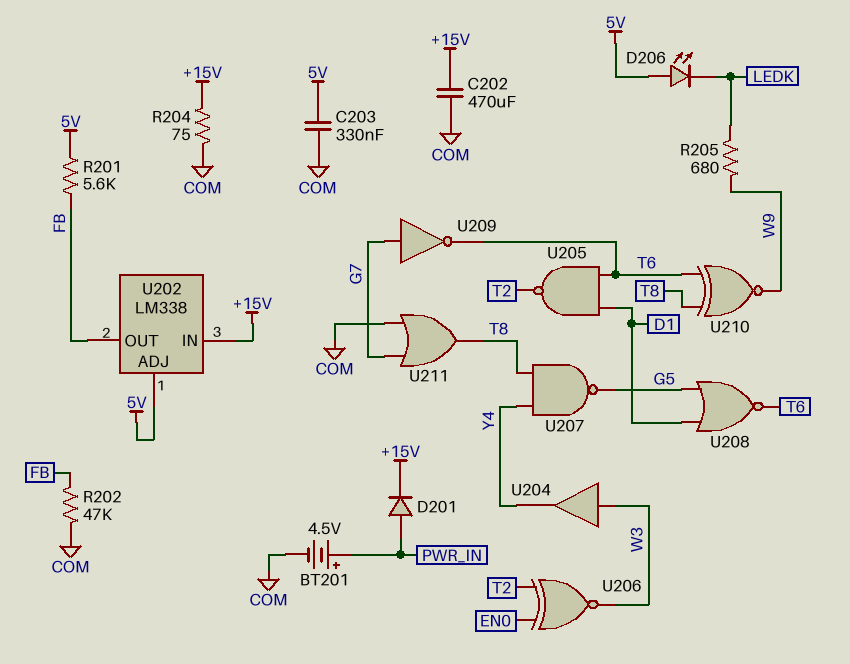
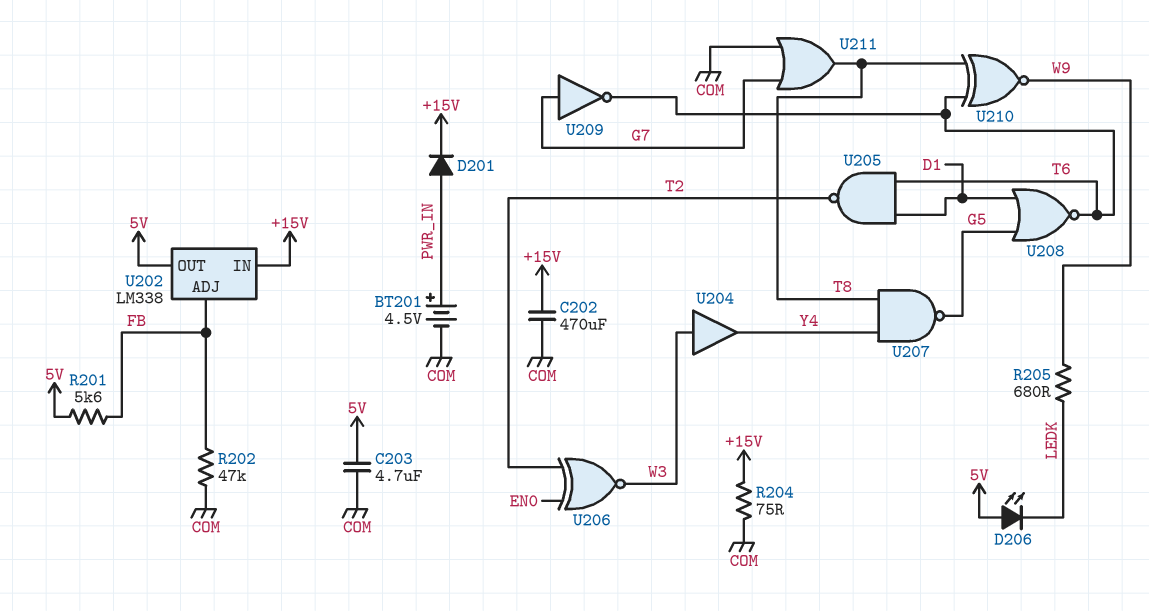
C203: 330nF (5V, COM) -> 4.7uF (5V, COM)
U202 pin ADJ: 5V -> FB
U202 pin OUT: FB -> 5V

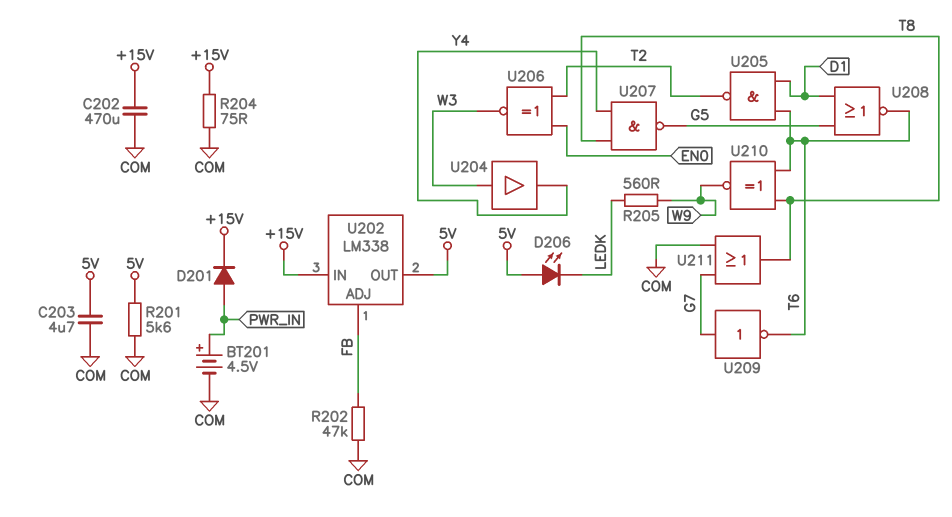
R201: 5.6k (5V, FB) -> 5.6k (5V, COM)
R205: 680 (LEDK, W9) -> 560 (LEDK, W9)

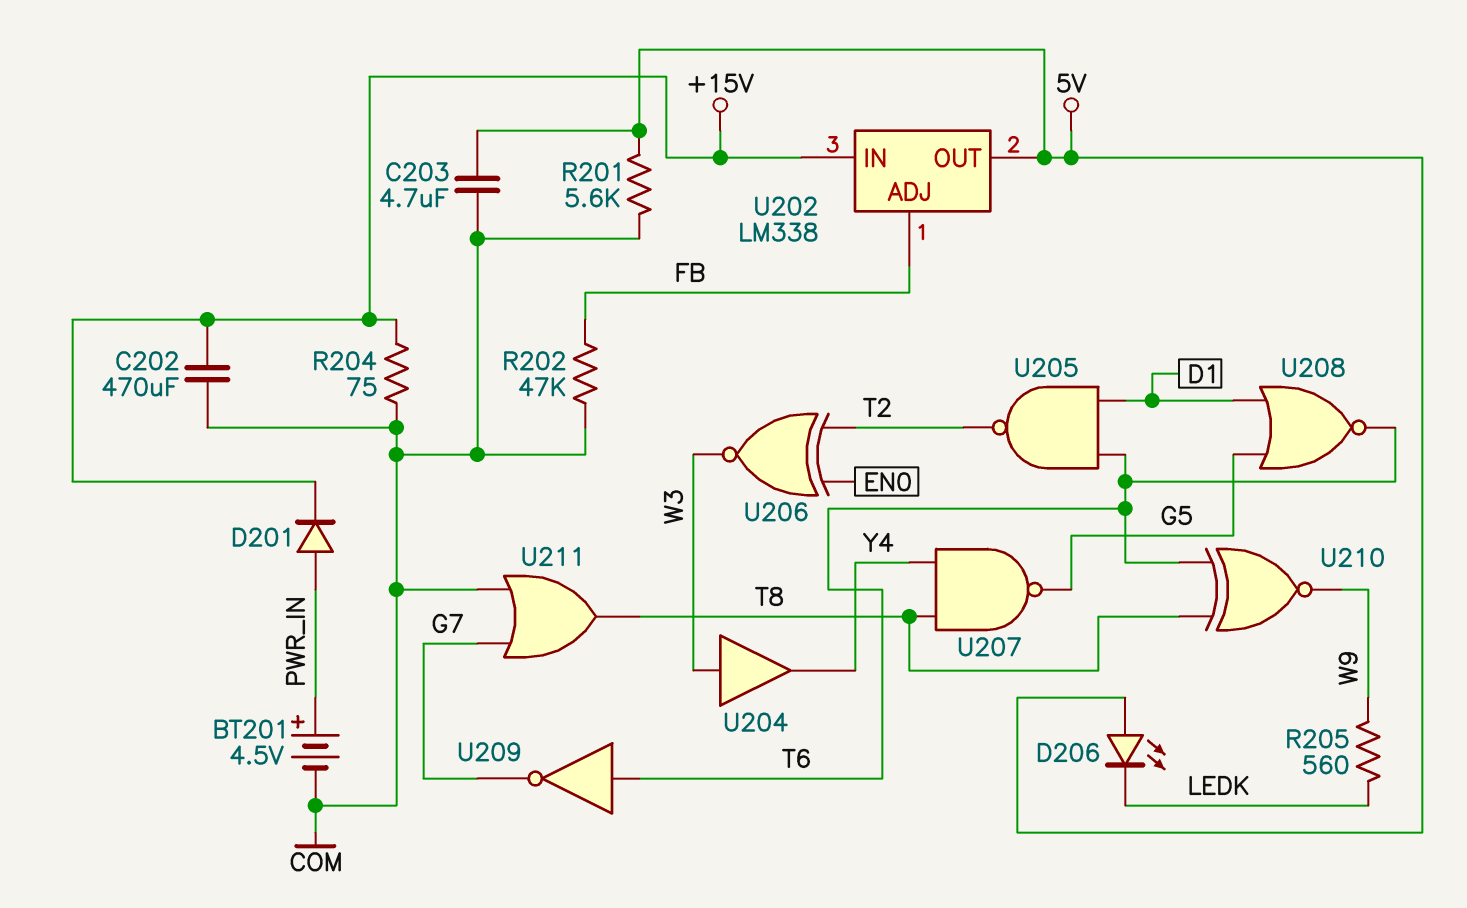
U209: NOT (in G7, out T6) -> NOT (in T6, out G7)

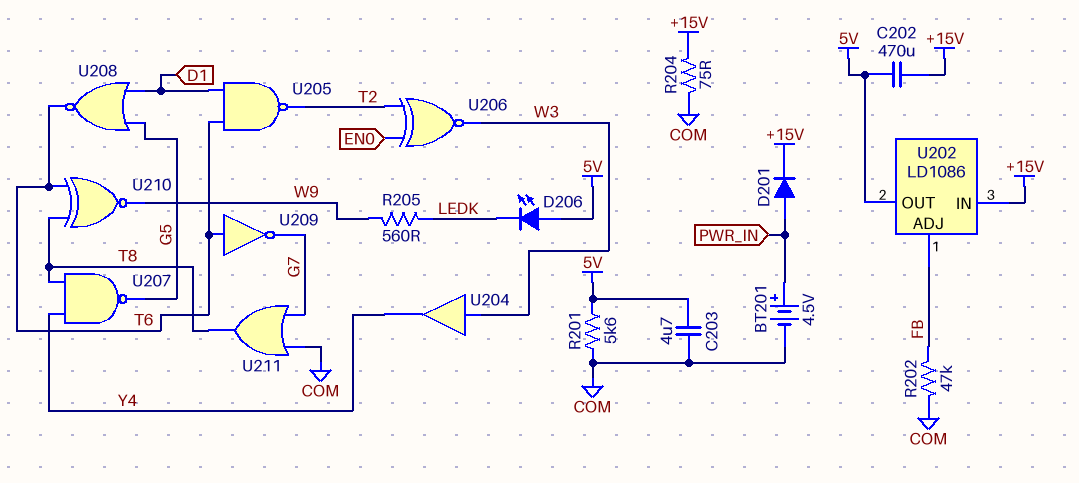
C202: 470uF (+15V, COM) -> 470uF (+15V, 5V)
U202: LM338 -> LD1086

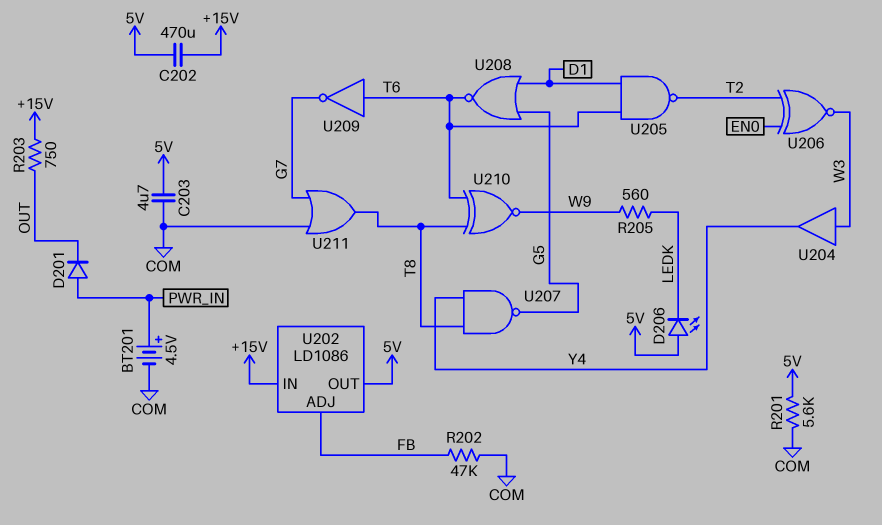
D201: diode (A PWR_IN, K +15V) -> diode (A PWR_IN, K OUT)
R203: none -> 750 (+15V, OUT)
R204: 75 (+15V, COM) -> none

